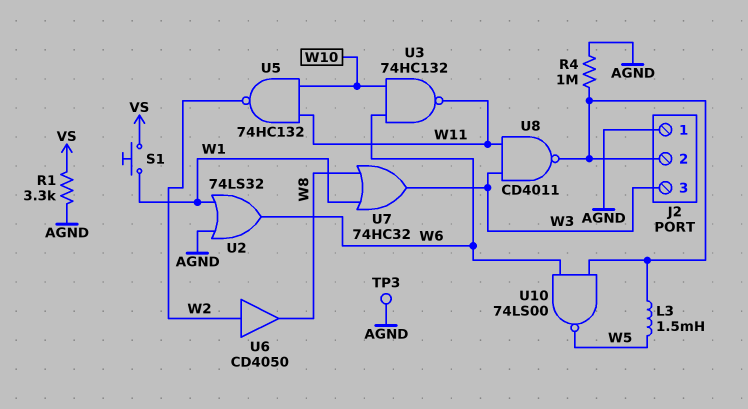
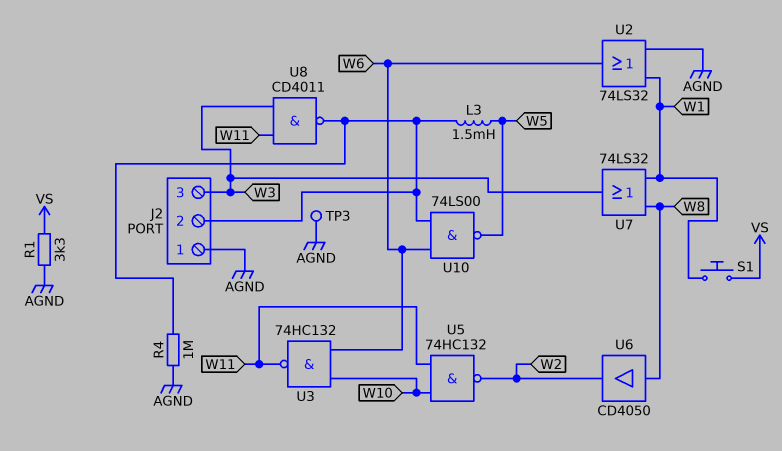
U6: buffer CD4050 (in W2, out W8) -> buffer CD4050 (in W8, out W2)
U7: OR 74HC32 (in W1, in W8, out W3) -> OR 74LS32 (in W1, in W8, out W3)

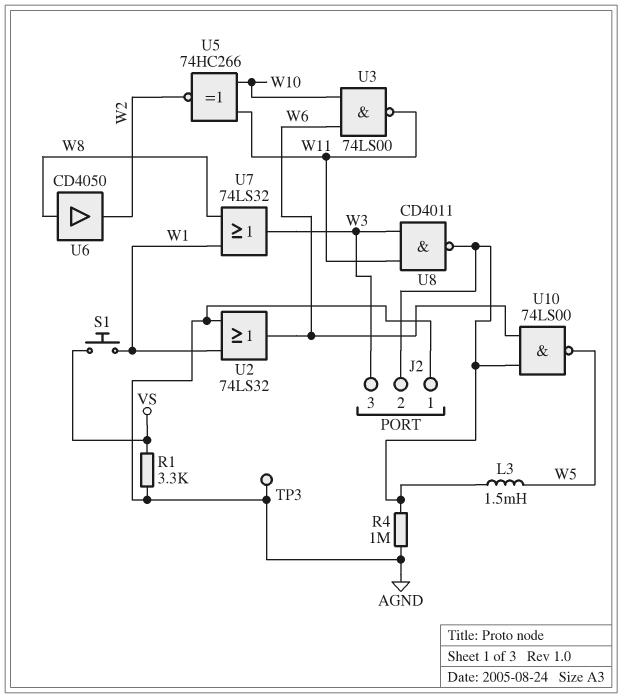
U3: NAND 74HC132 (in W6, in W10, out W11) -> NAND 74LS00 (in W6, in W10, out W11)
U5: NAND 74HC132 (in W10, in W11, out W2) -> XNOR 74HC266 (in W10, in W11, out W2)

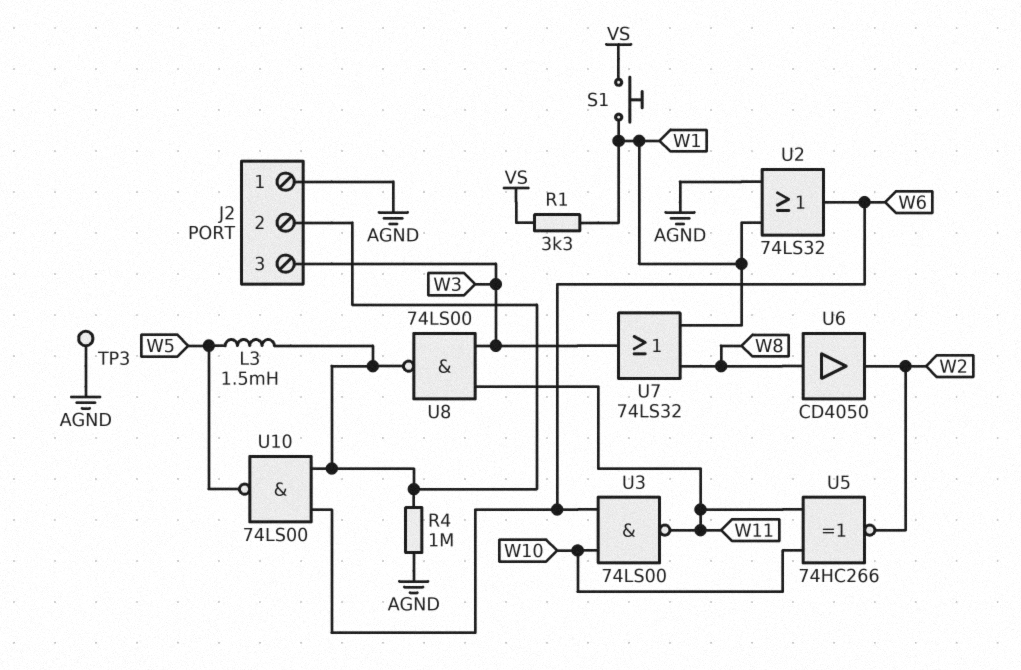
R1: 3.3k (AGND, VS) -> 3.3k (VS, W1)
U8: NAND CD4011 (in W3, in W11, out J2/2) -> NAND 74LS00 (in W3, in W11, out J2/2)

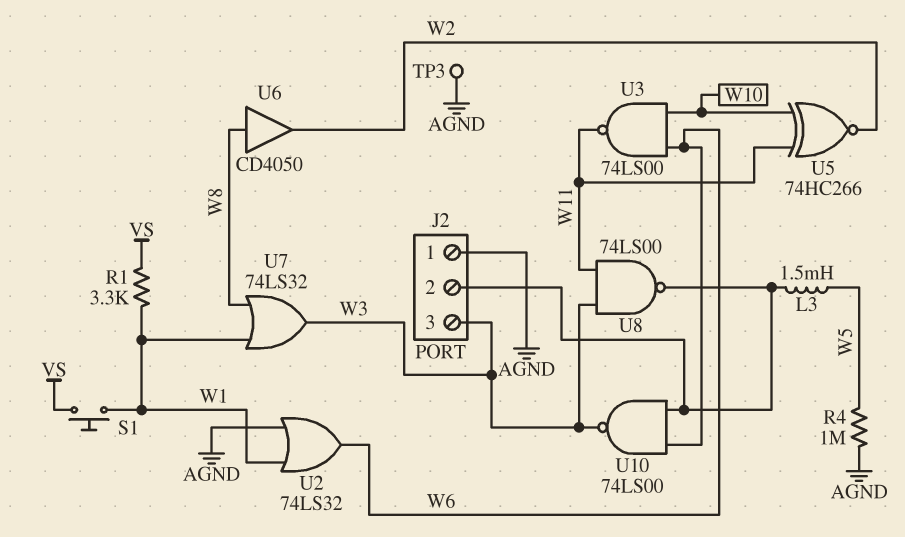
R4: 1M (AGND, J2/2) -> 1M (AGND, W5)
U10: NAND 74LS00 (in J2/2, in W6, out W5) -> NAND 74LS00 (in J2/2, in W6, out W3)

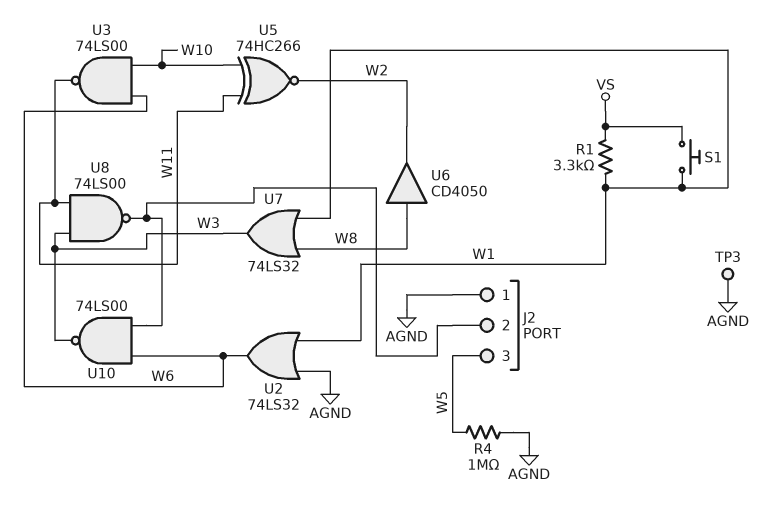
J2 pin 3: W3 -> W5
L3: 1.5mH (J2/2, W5) -> none

